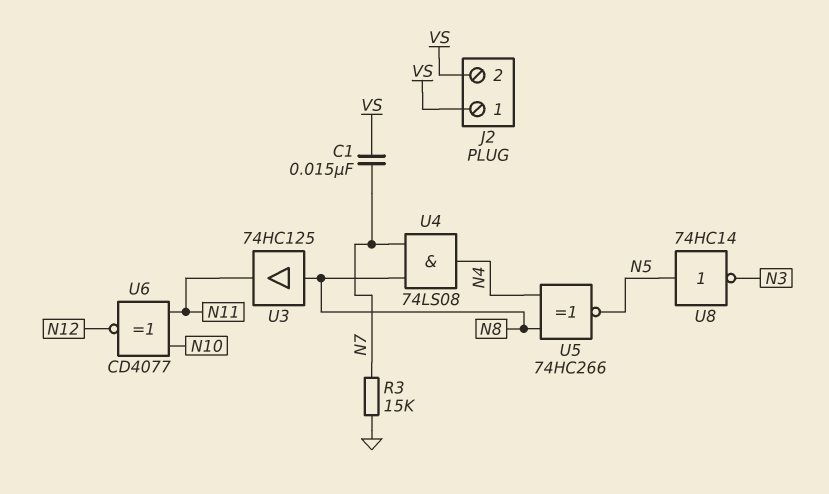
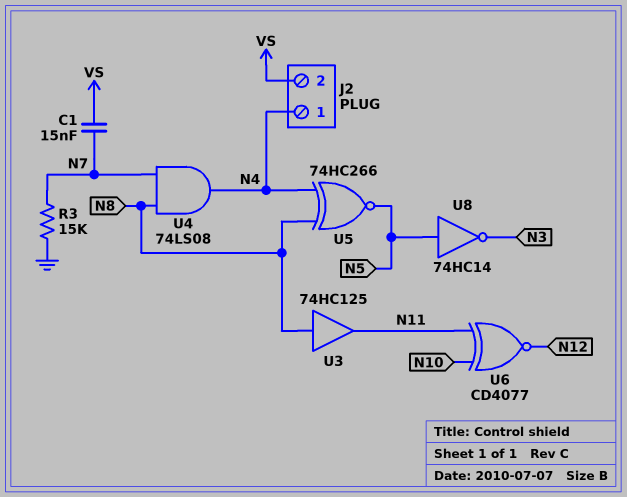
J2 pin 1: VS -> N4

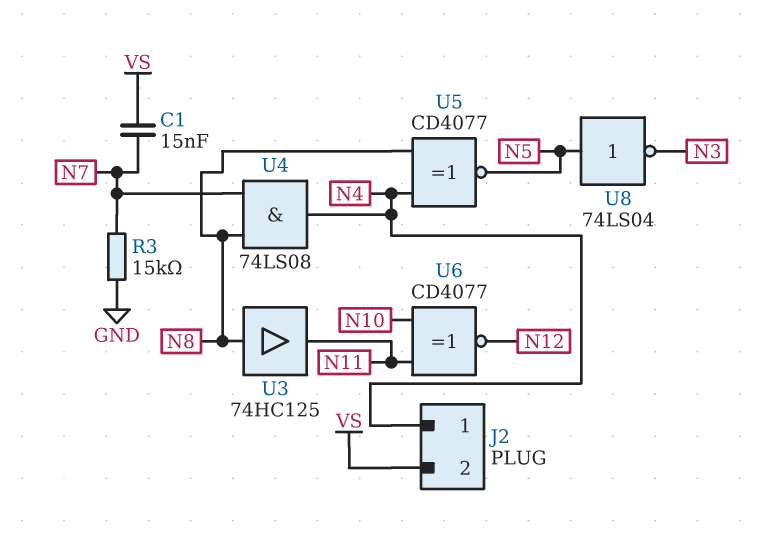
U5: XNOR 74HC266 (in N4, in N8, out N5) -> XNOR CD4077 (in N4, in N8, out N5)
U8: NOT 74HC14 (in N5, out N3) -> NOT 74LS04 (in N5, out N3)

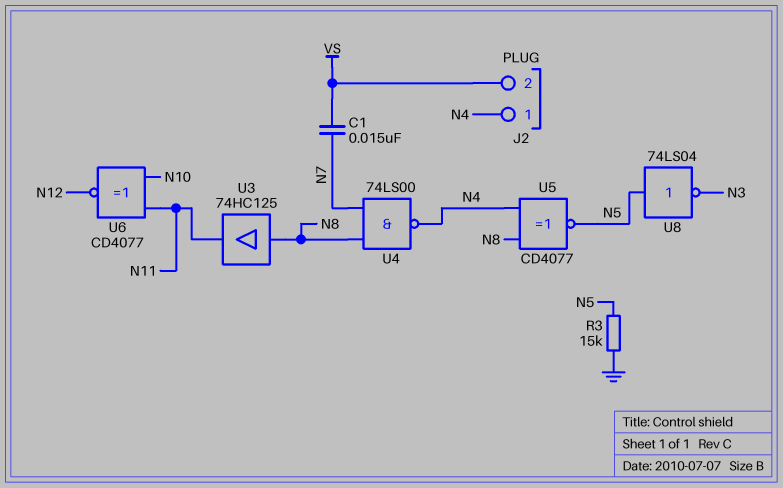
R3: 15k (GND, N7) -> 15k (GND, N5)
U4: AND 74LS08 (in N7, in N8, out N4) -> NAND 74LS00 (in N7, in N8, out N4)

